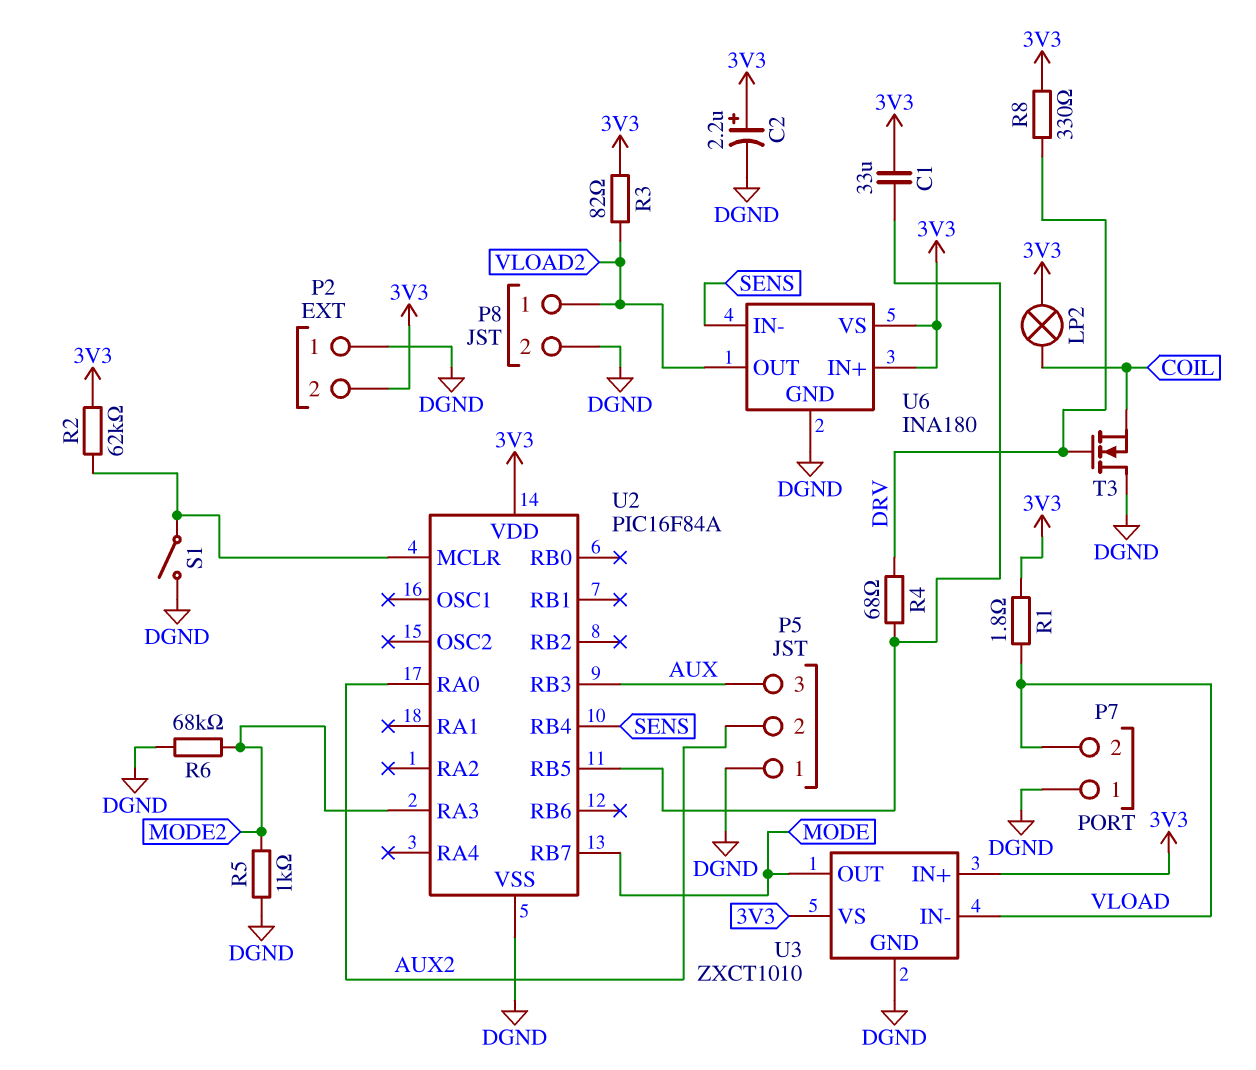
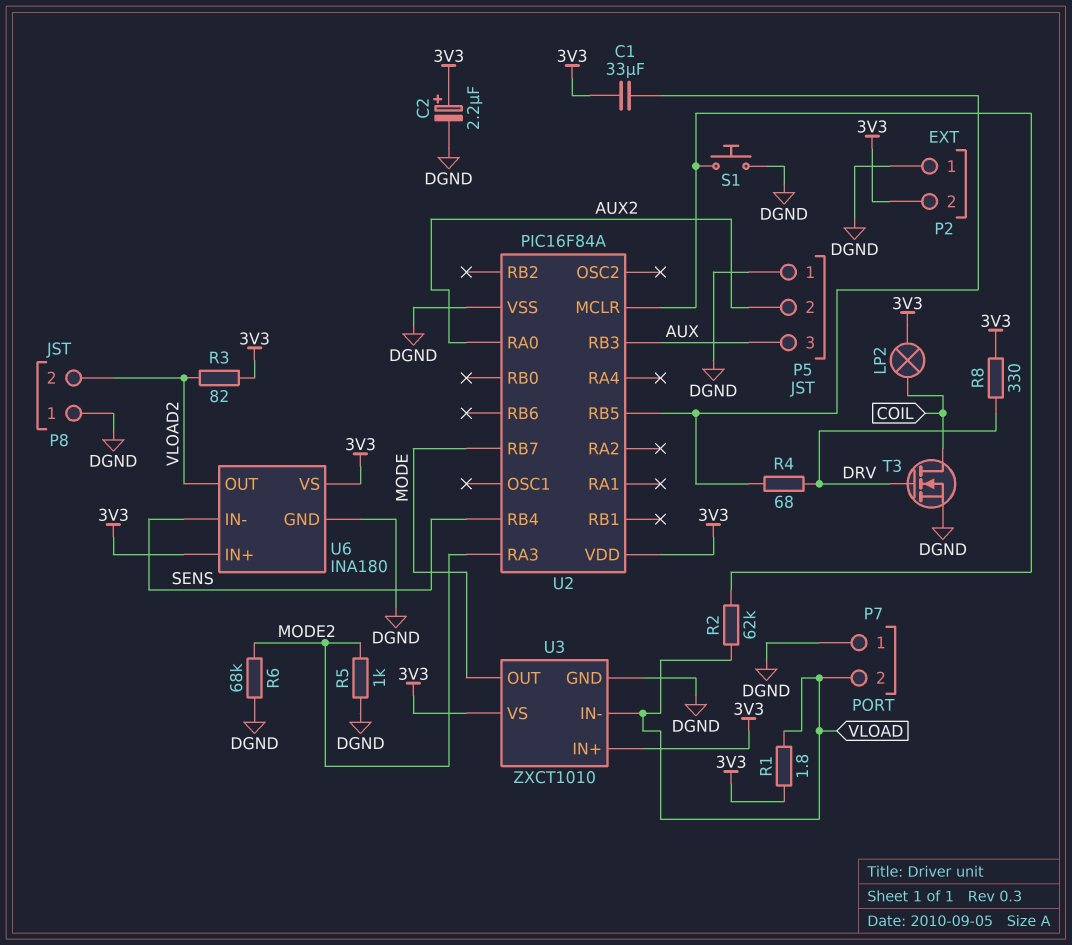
P8 pin 1: VLOAD2 -> DGND
P8 pin 2: DGND -> VLOAD2
R2: 62k (3V3, U2/MCLR) -> 62k (U2/MCLR, VLOAD)
S1: switch (DGND, U2/MCLR) -> button (DGND, U2/MCLR)
T3: NMOS (G DRV, D DGND, S COIL) -> NMOS (G DRV, D COIL, S DGND)

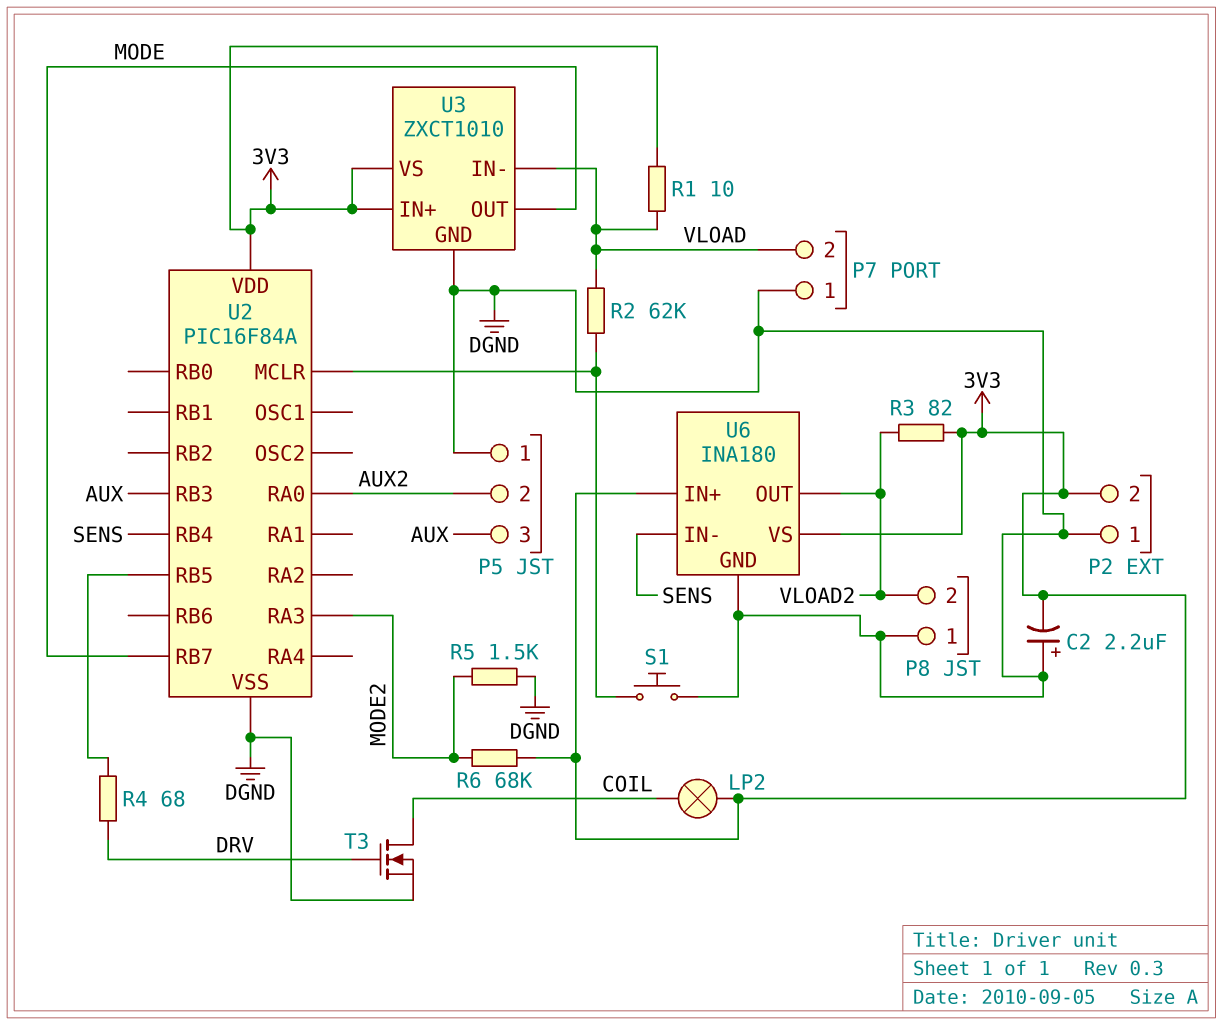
C1: 33uF (3V3, U2/RB5) -> none
C2: 2.2uF (plus 3V3, minus DGND) -> 2.2uF (plus DGND, minus 3V3)
R1: 1.8 (3V3, VLOAD) -> 10 (3V3, VLOAD)
R5: 1k (DGND, MODE2) -> 1.5k (DGND, MODE2)
R6: 68k (DGND, MODE2) -> 68k (3V3, MODE2)
R8: 330 (3V3, DRV) -> none

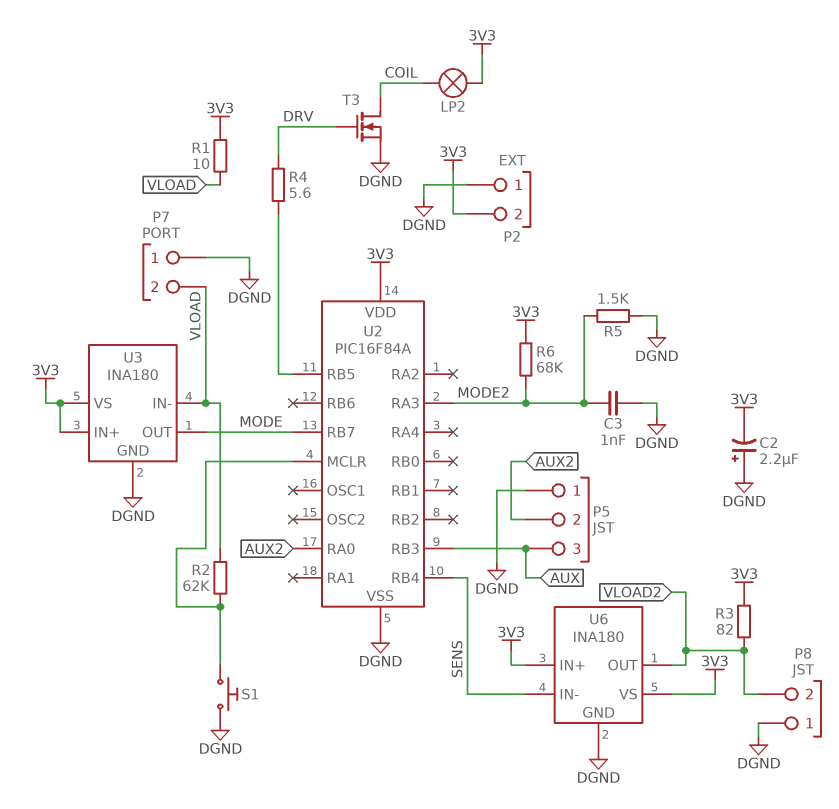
C3: none -> 1nF (DGND, MODE2)
R4: 68 (DRV, U2/RB5) -> 5.6 (DRV, U2/RB5)
U3: ZXCT1010 -> INA180

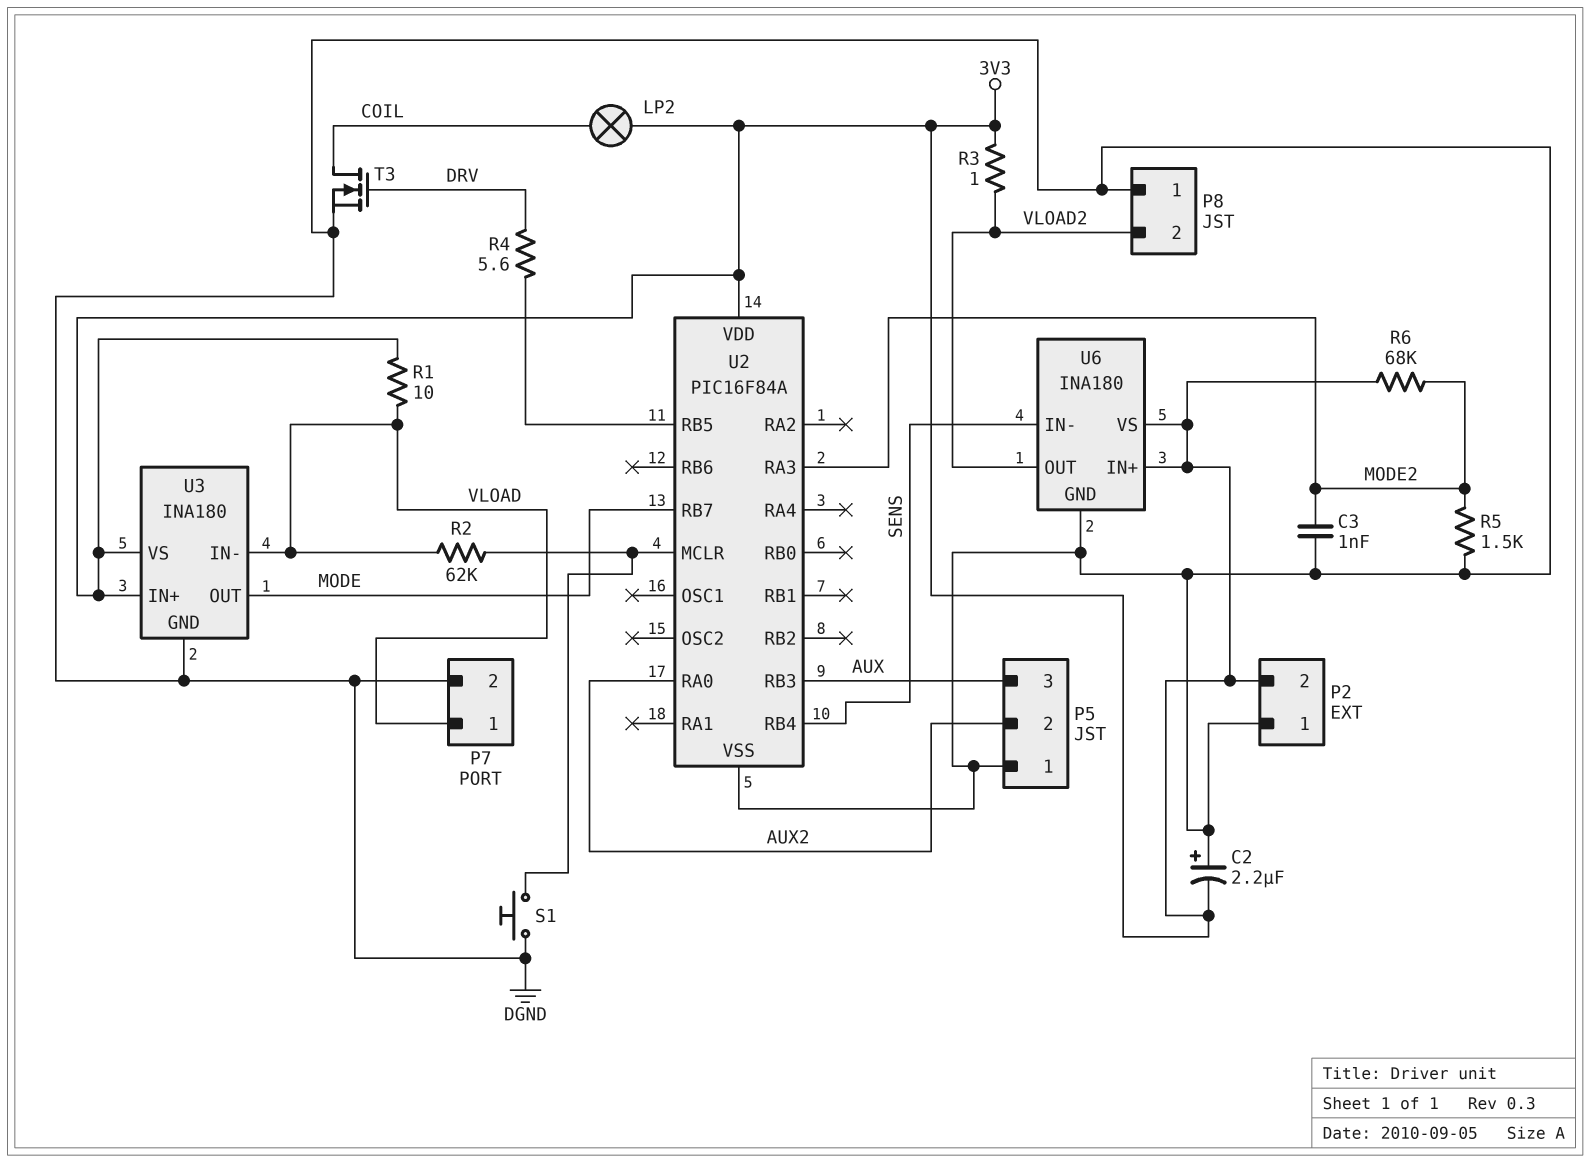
P7 pin 1: DGND -> VLOAD
P7 pin 2: VLOAD -> DGND
R3: 82 (3V3, VLOAD2) -> 1 (3V3, VLOAD2)

